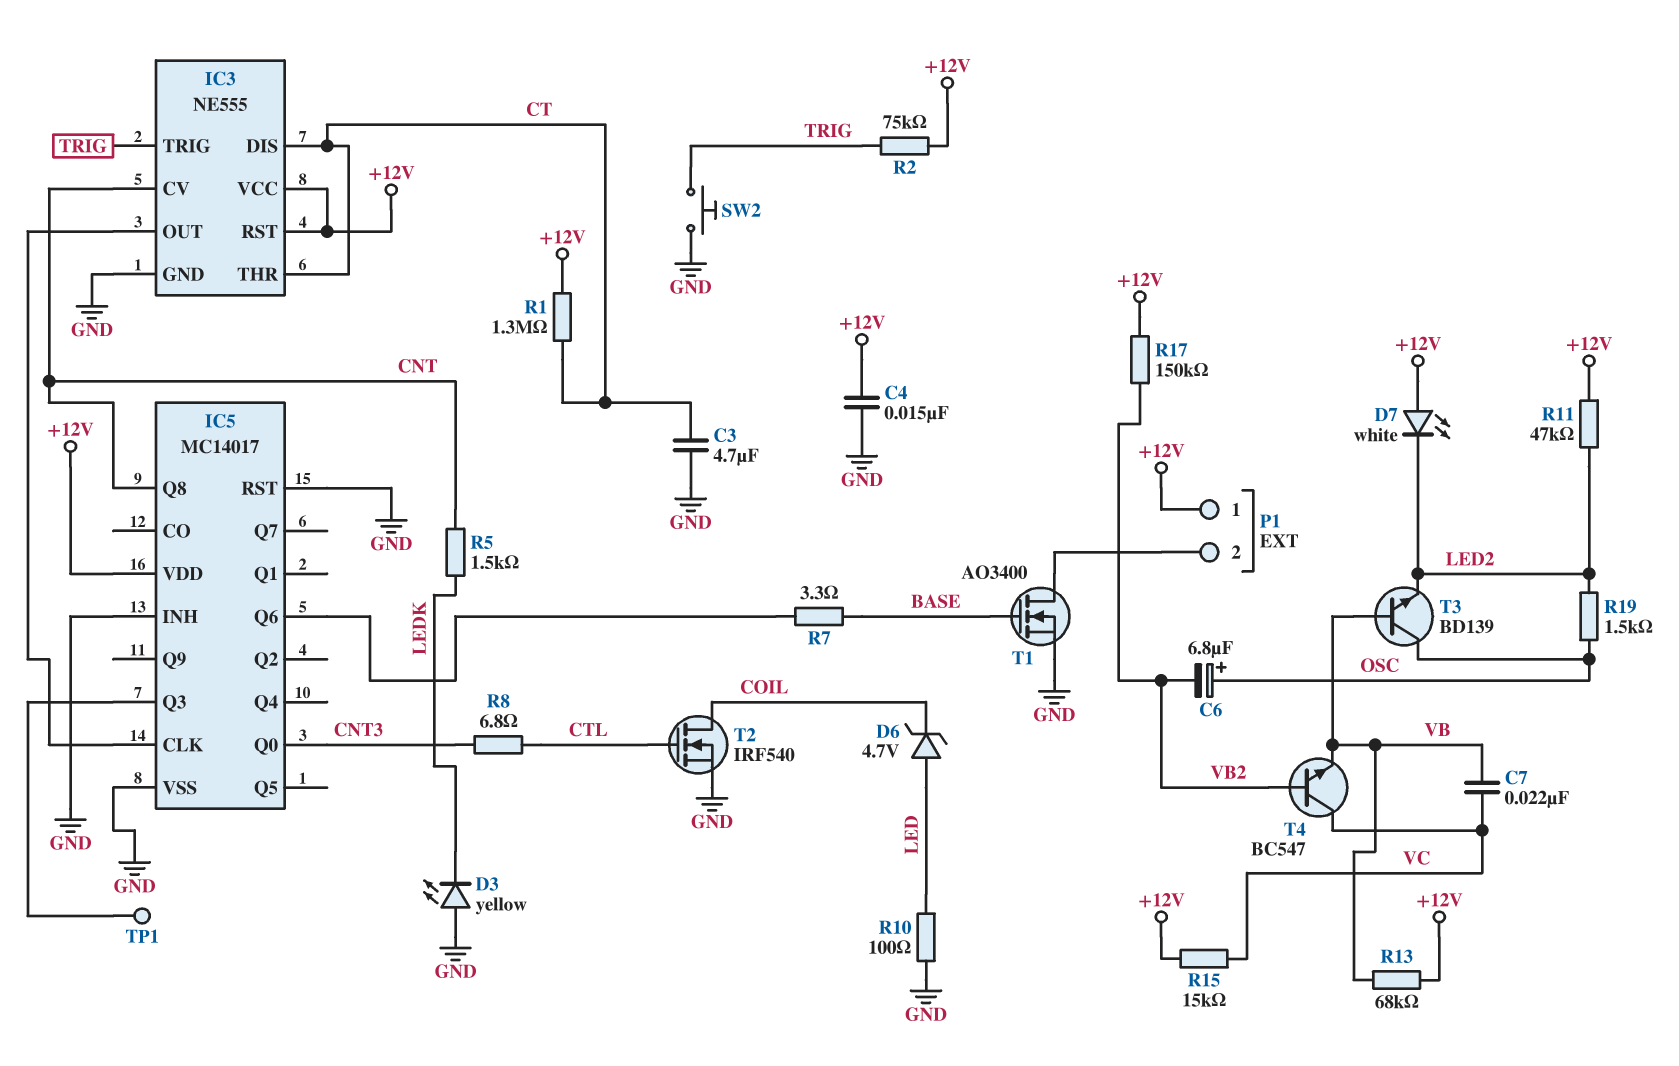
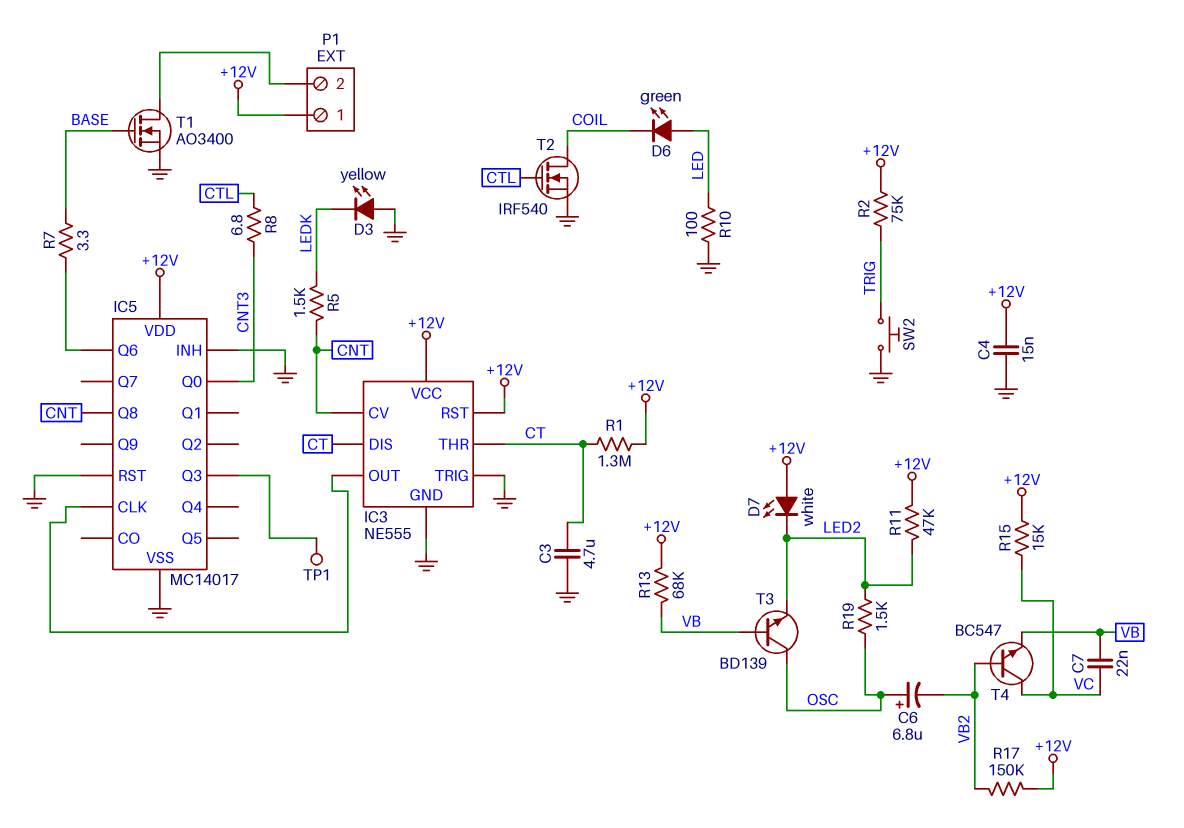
D6: zener 4.7V (A LED, K COIL) -> LED green (A LED, K COIL)
IC3 pin TRIG: TRIG -> GND

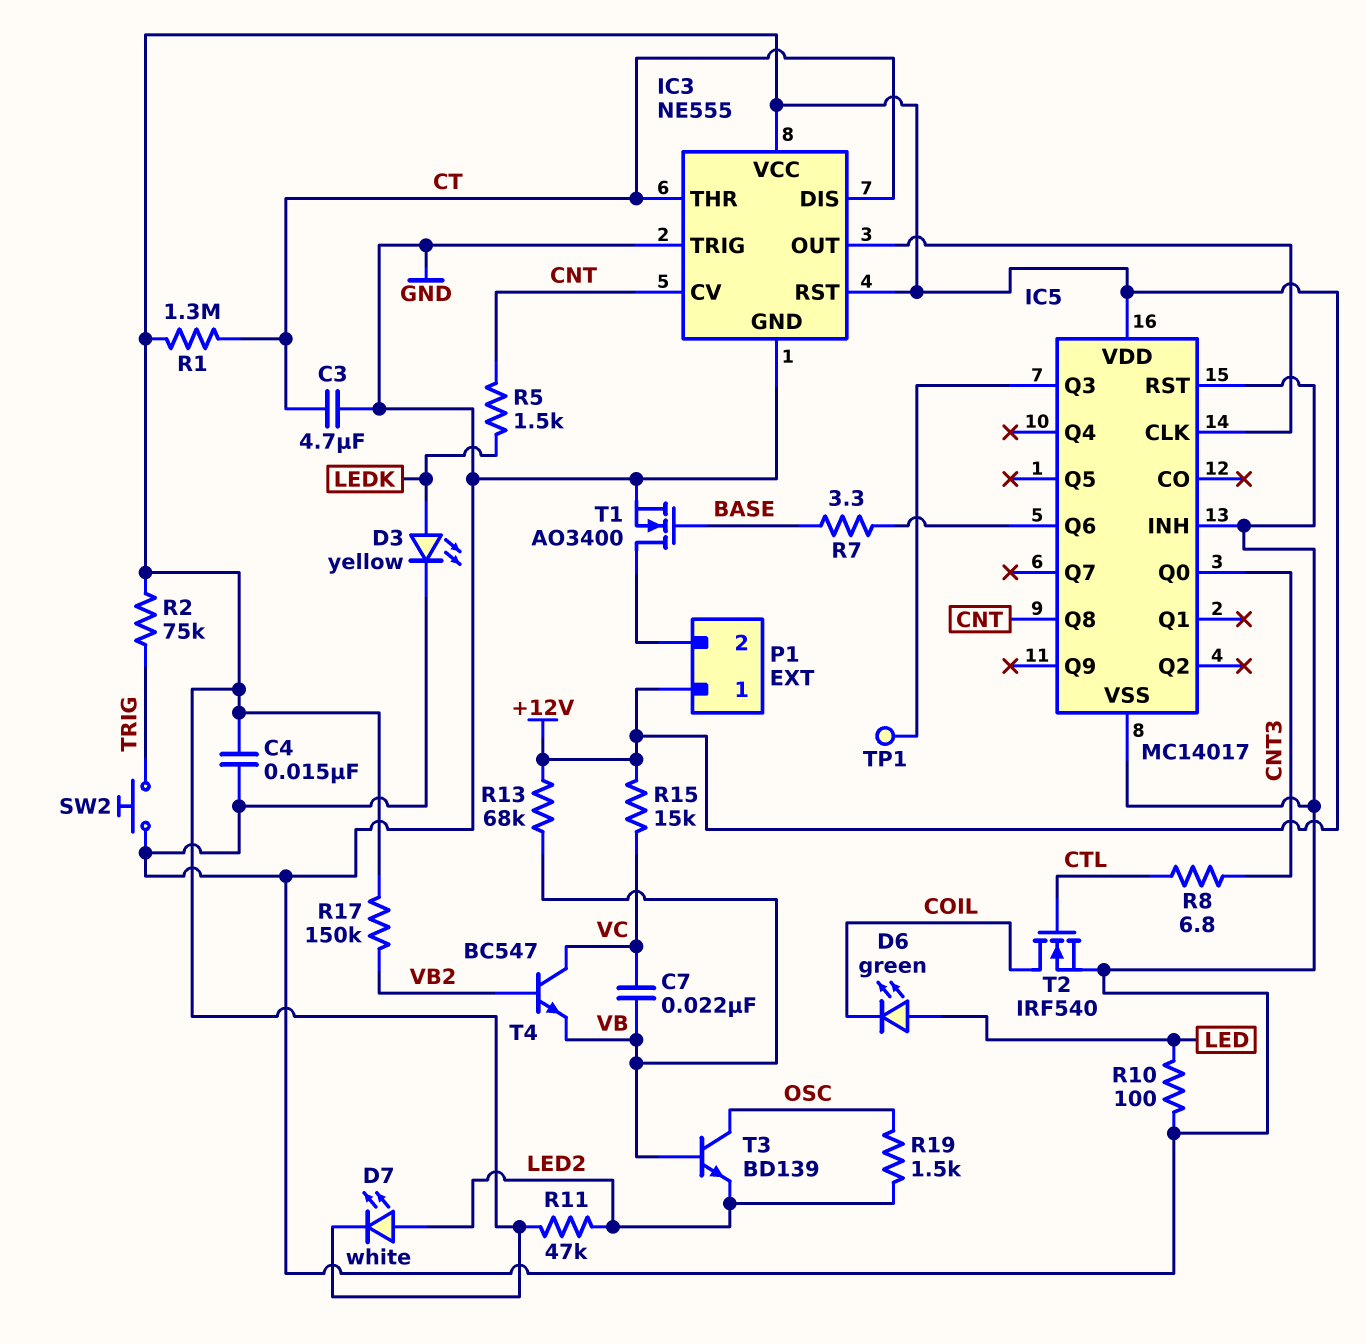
C6: 6.8uF (plus OSC, minus VB2) -> none
D3: LED yellow (A GND, K LEDK) -> LED yellow (A LEDK, K GND)
D7: LED white (A +12V, K LED2) -> LED white (A LED2, K +12V)

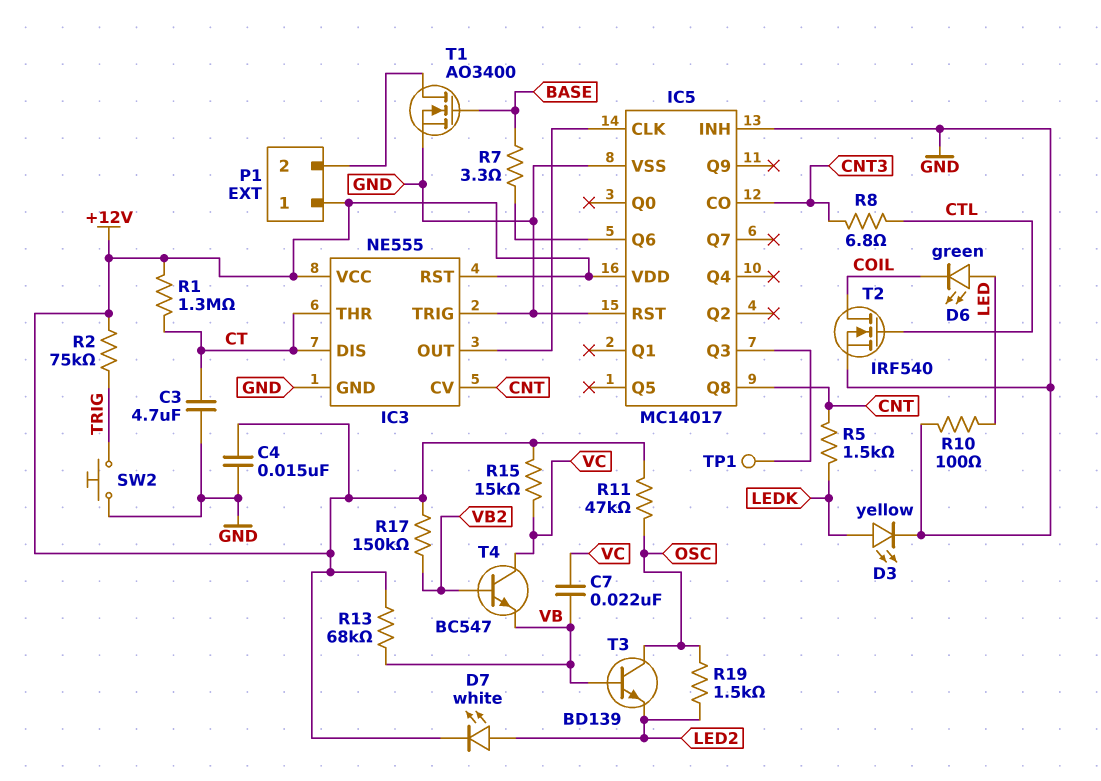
IC5 pin CO: none -> CNT3
IC5 pin Q0: CNT3 -> none
R11: 47k (+12V, LED2) -> 47k (+12V, OSC)

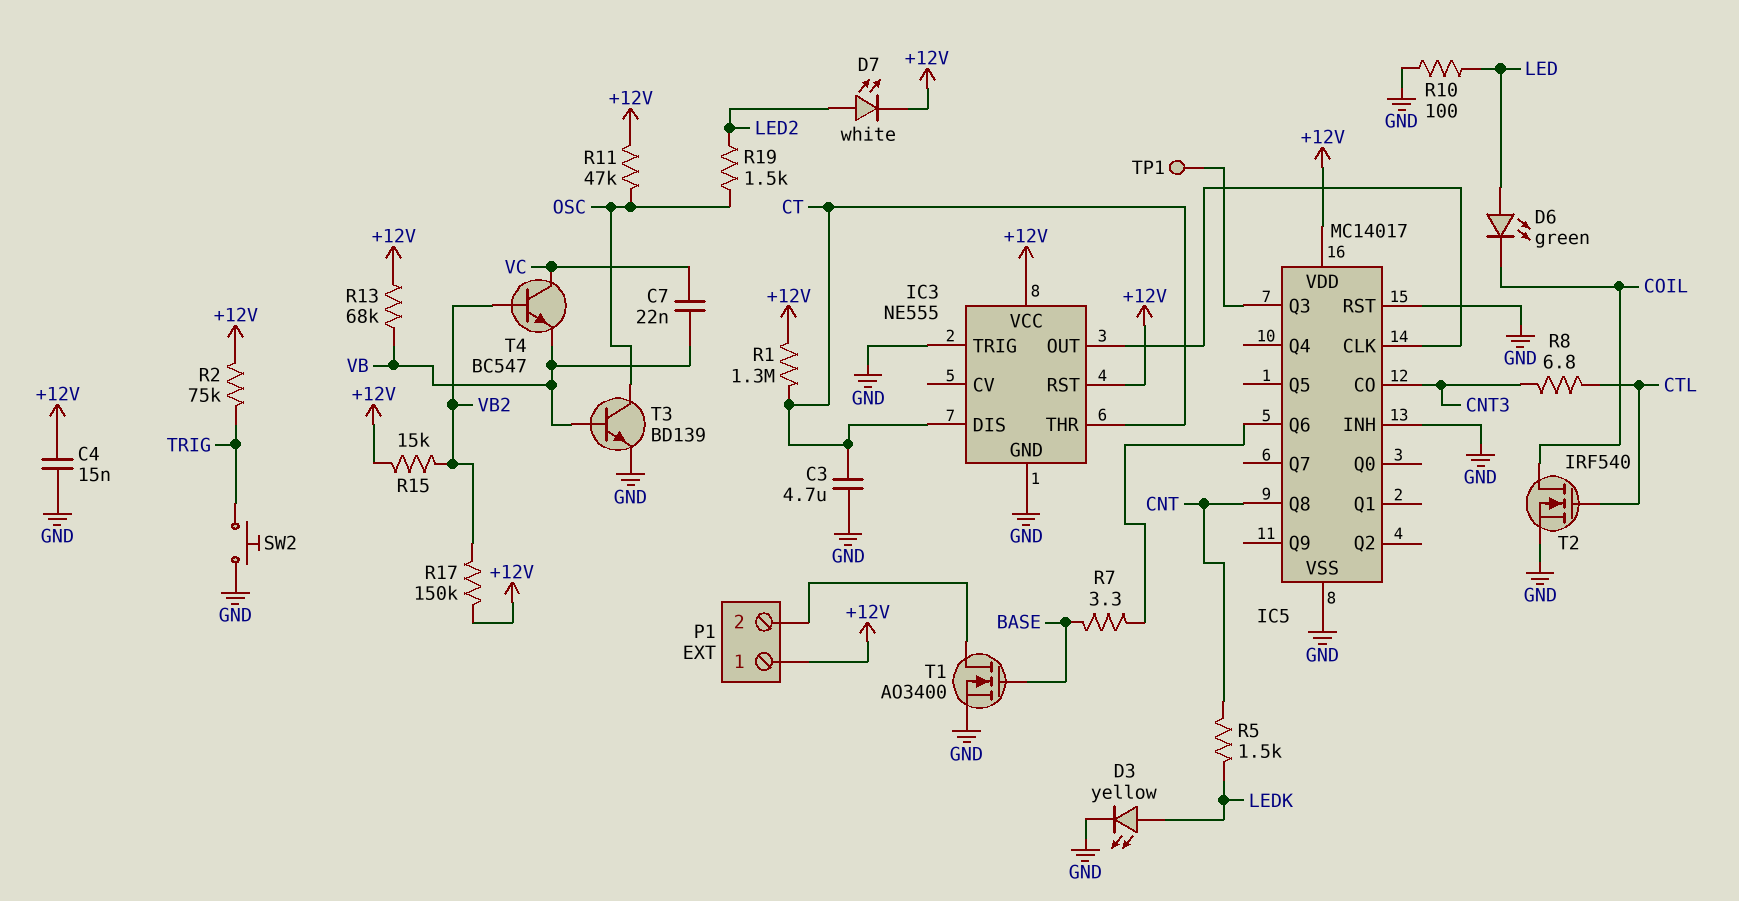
IC3 pin CV: CNT -> none
R15: 15k (+12V, VC) -> 15k (+12V, VB2)
T3: NPN BD139 (B VB, C OSC, E LED2) -> NPN BD139 (B VB, C OSC, E GND)

